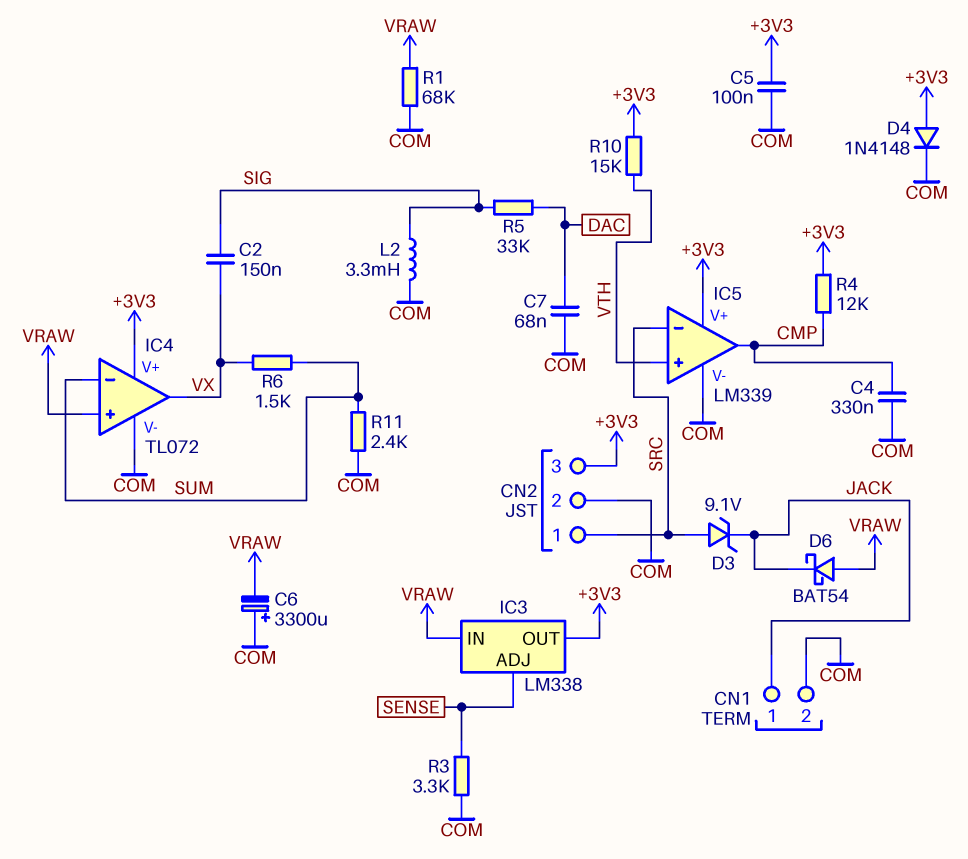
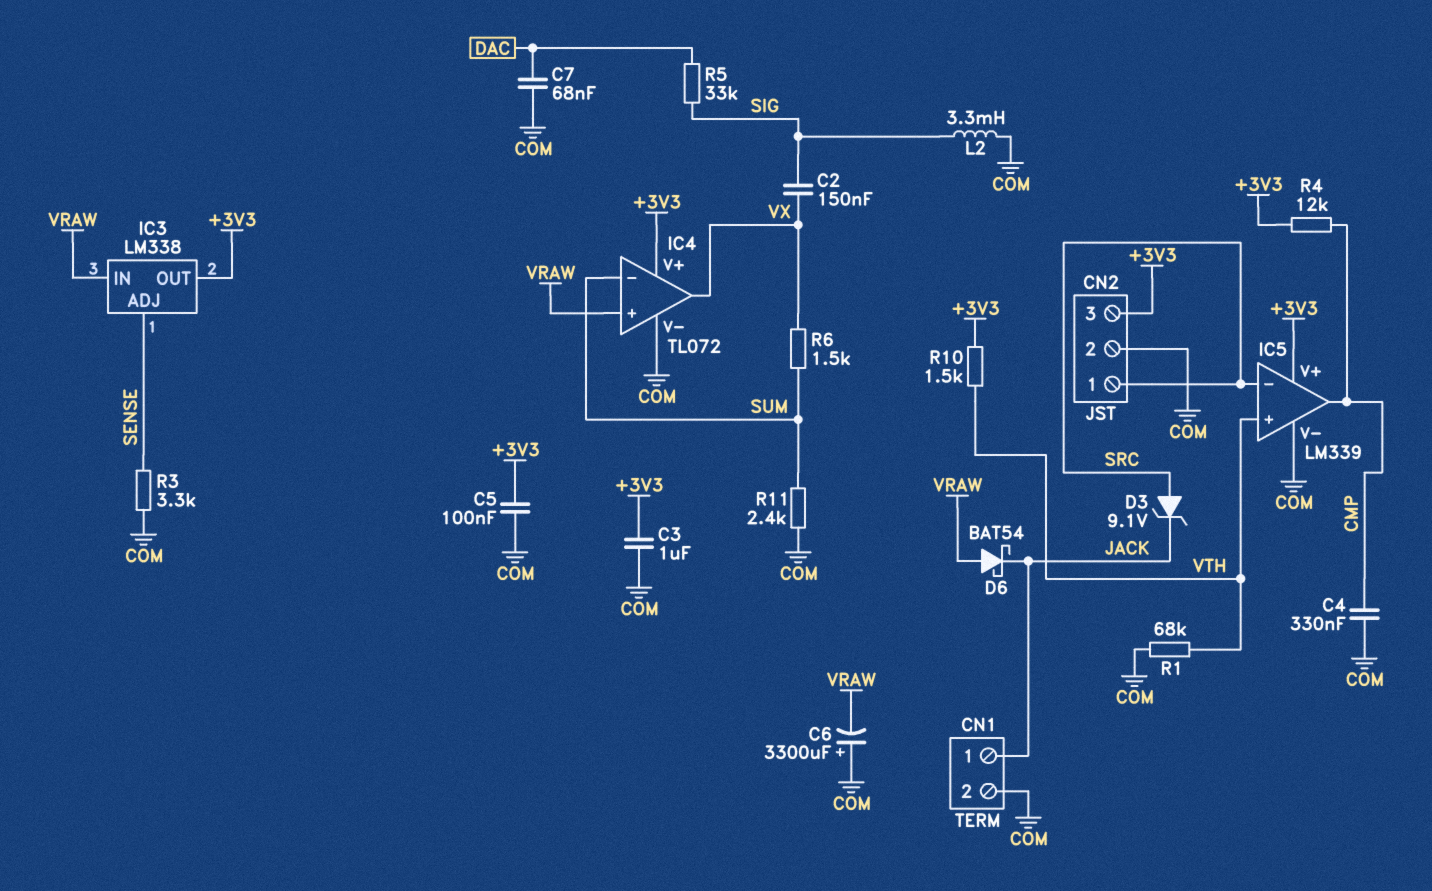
C3: none -> 1uF (+3V3, COM)
D4: diode 1N4148 (A +3V3, K COM) -> none
R1: 68k (COM, VRAW) -> 68k (COM, VTH)
R10: 15k (+3V3, VTH) -> 1.5k (+3V3, VTH)

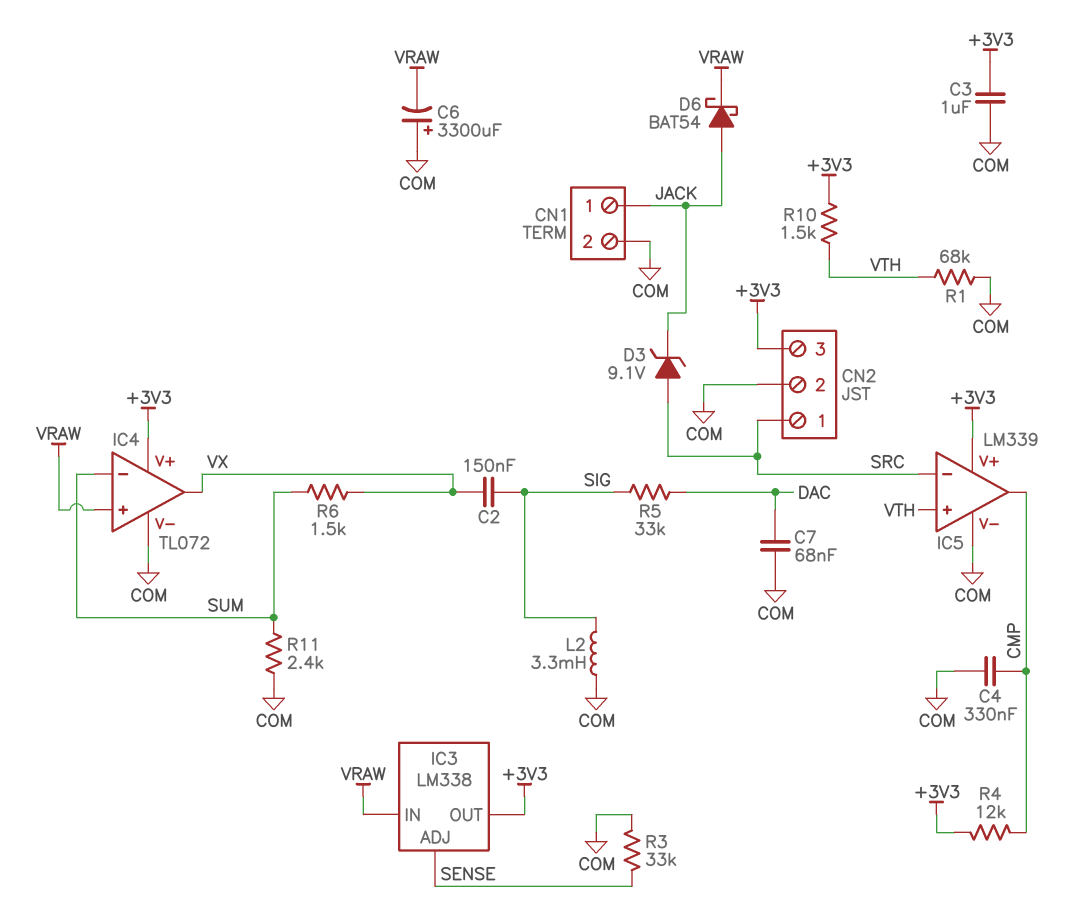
C5: 100nF (+3V3, COM) -> none
D6: schottky BAT54 (A VRAW, K JACK) -> schottky BAT54 (A JACK, K VRAW)
R3: 3.3k (COM, SENSE) -> 33k (COM, SENSE)

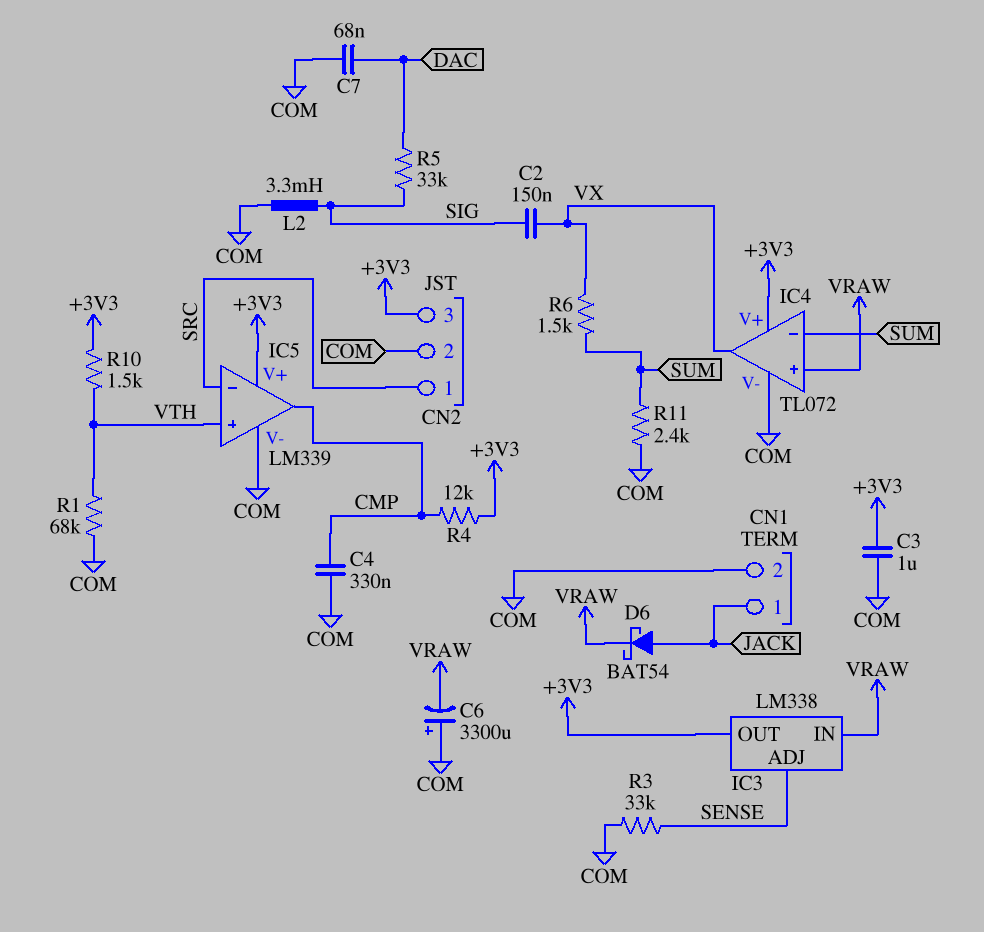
D3: zener 9.1V (A SRC, K JACK) -> none

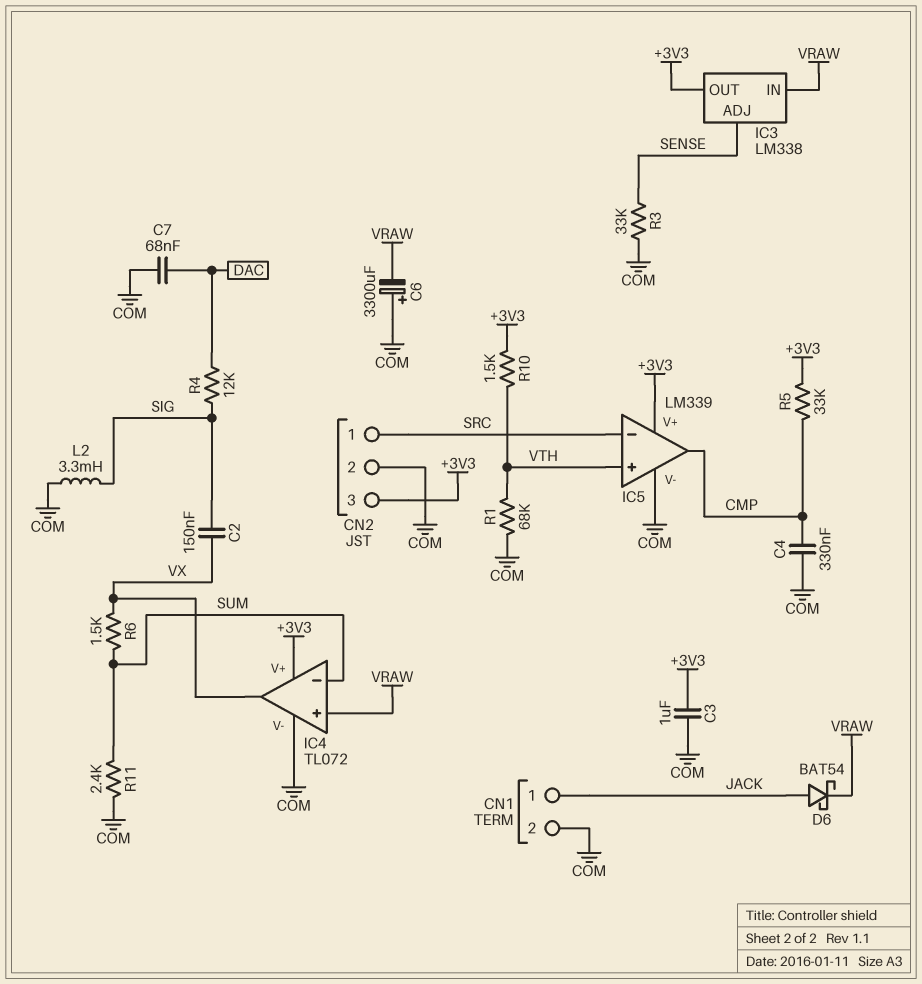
R4: 12k (+3V3, CMP) -> 12k (DAC, SIG)
R5: 33k (DAC, SIG) -> 33k (+3V3, CMP)

